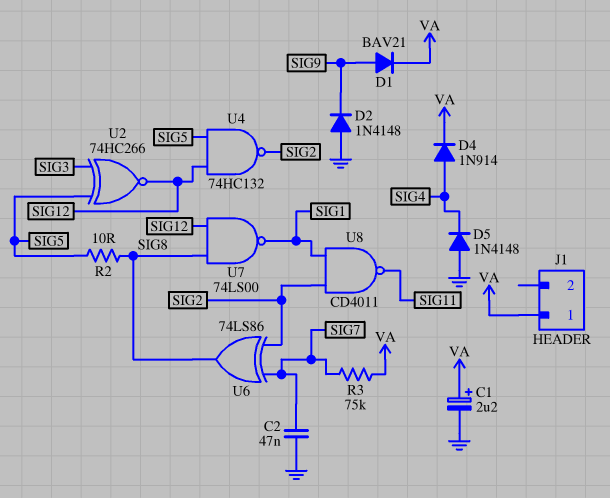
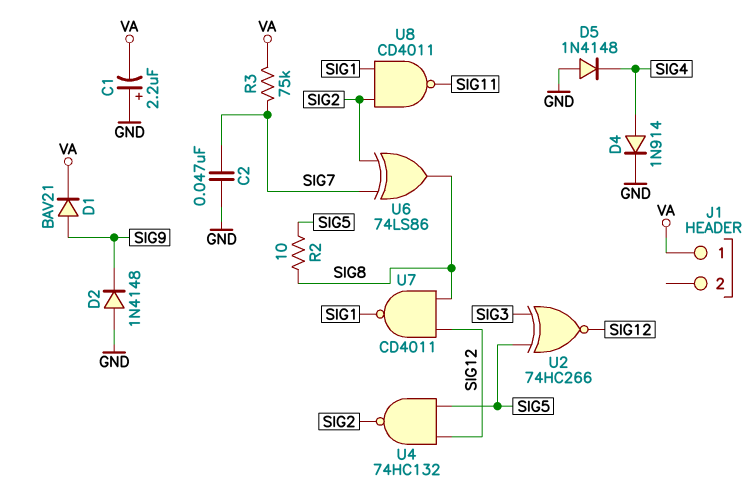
C1: 2.2uF (plus VA, minus GND) -> 2.2uF (plus GND, minus VA)
D4: diode 1N914 (A SIG4, K VA) -> diode 1N914 (A SIG4, K GND)
U7: NAND 74LS00 (in SIG8, in SIG12, out SIG1) -> NAND CD4011 (in SIG8, in SIG12, out SIG1)

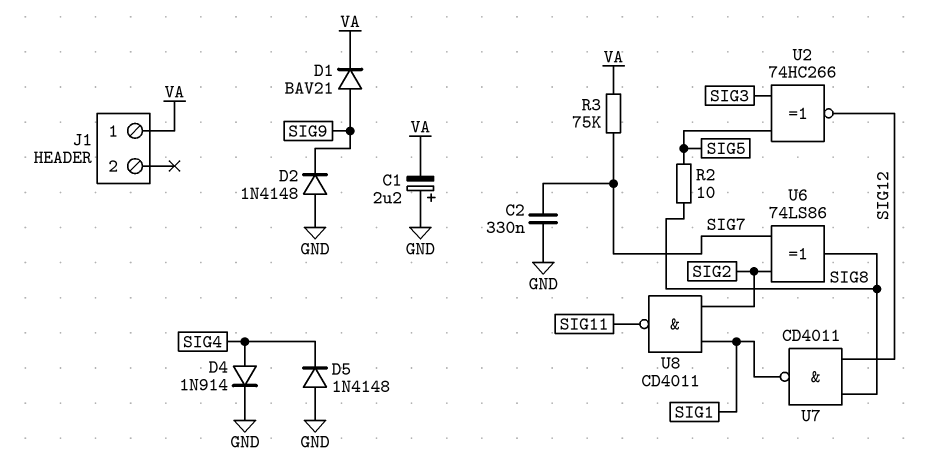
C2: 47nF (GND, SIG7) -> 330nF (GND, SIG7)
U4: NAND 74HC132 (in SIG5, in SIG12, out SIG2) -> none

